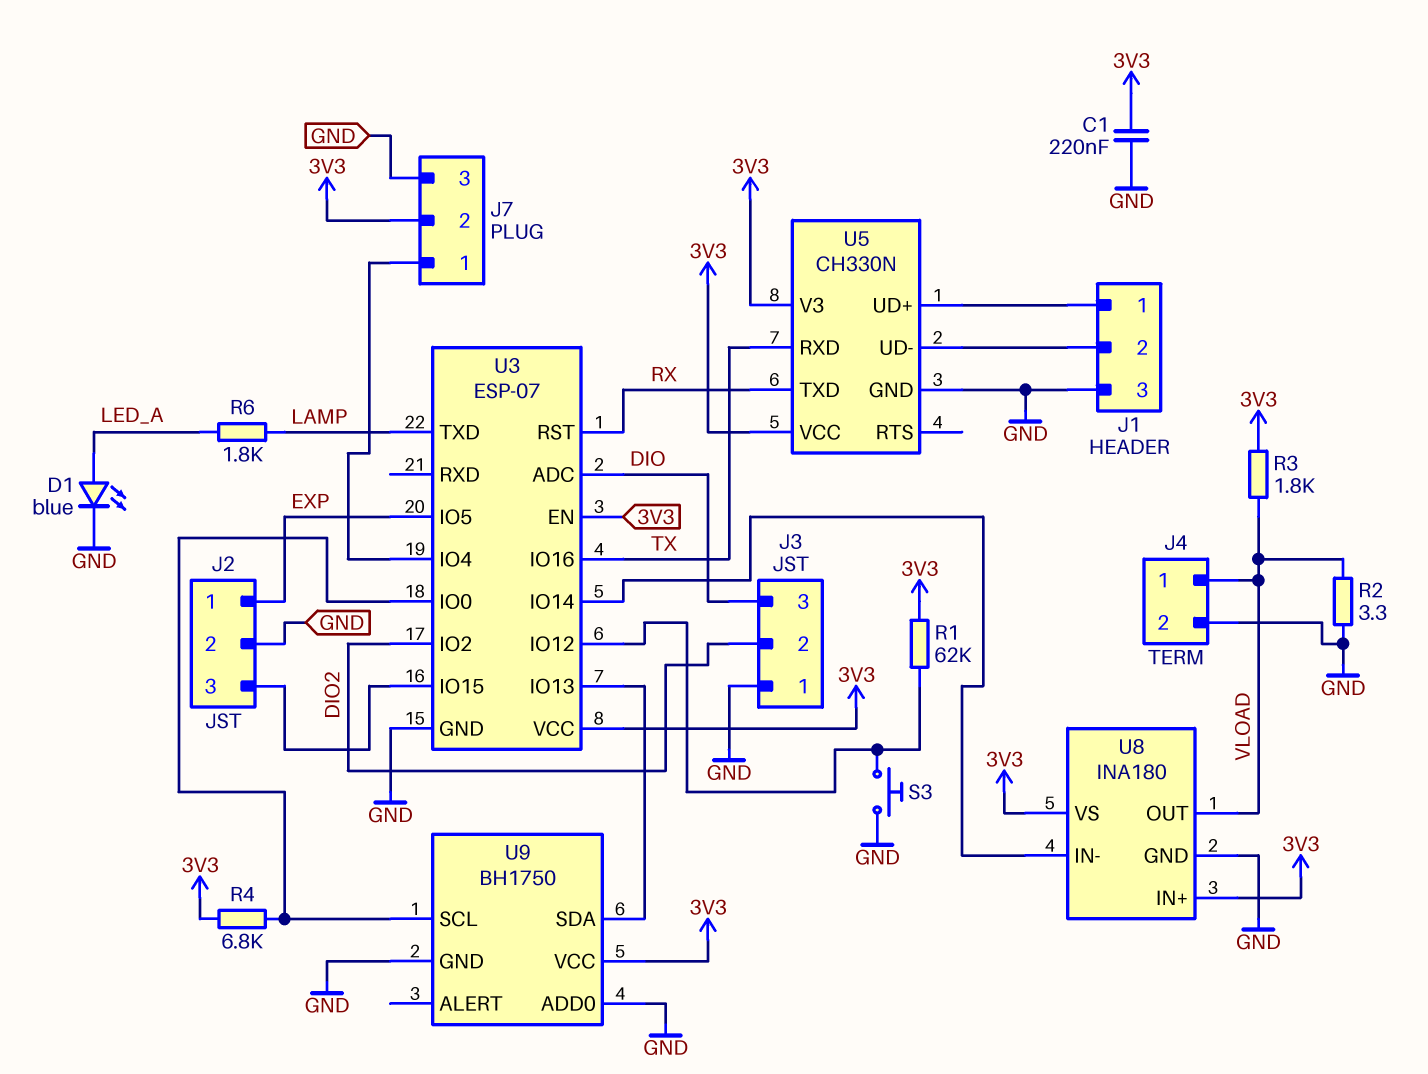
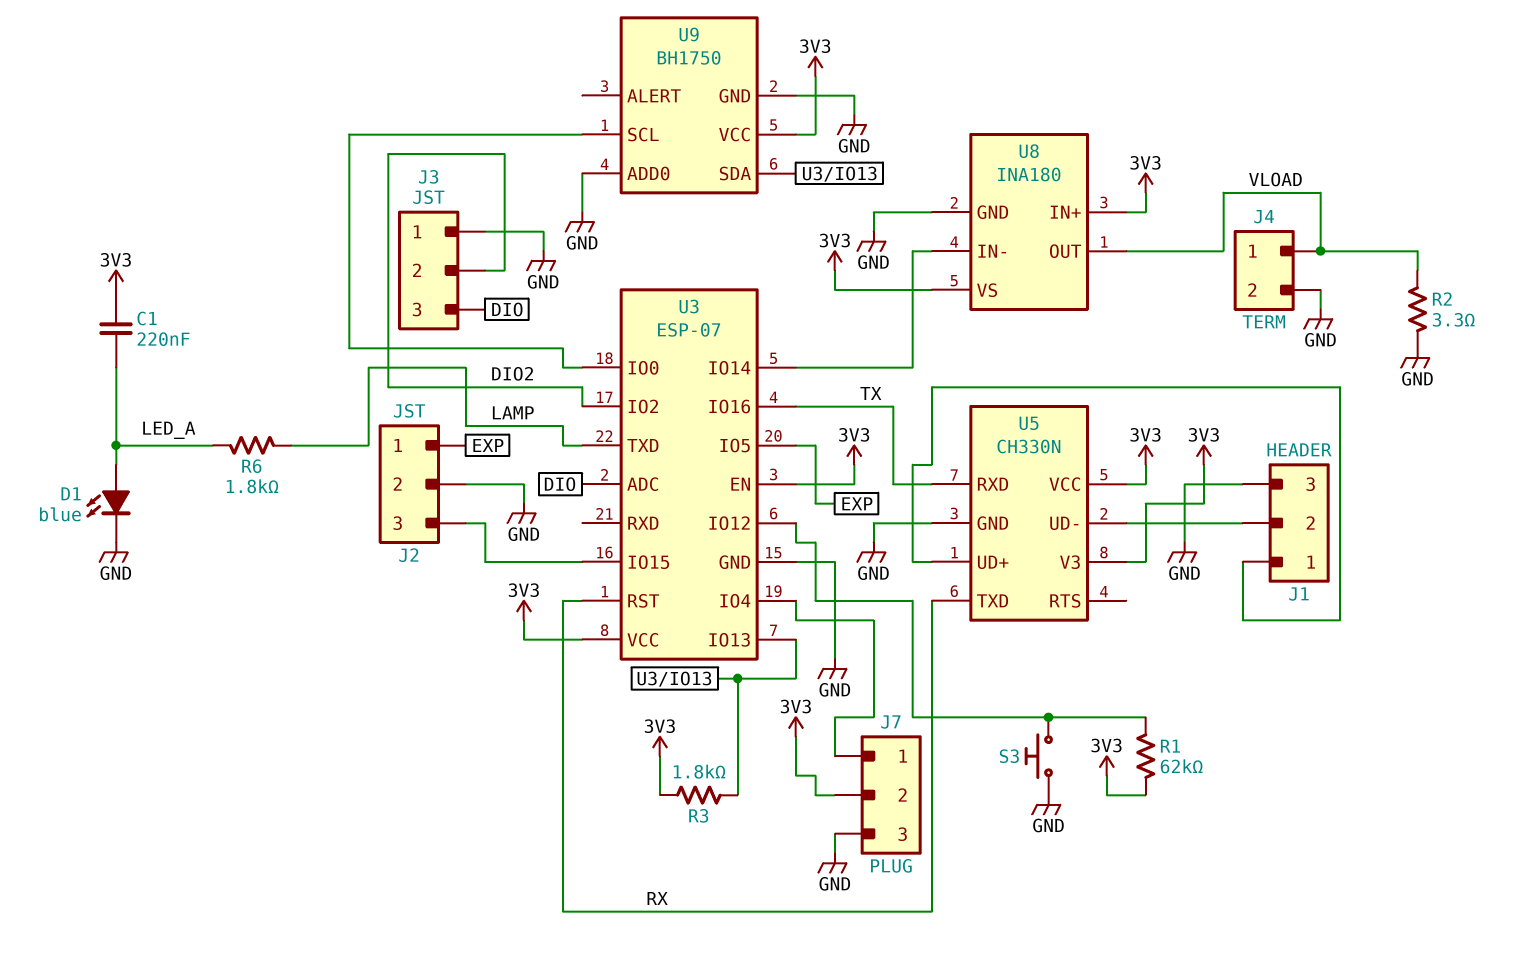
C1: 220nF (3V3, GND) -> 220nF (3V3, LED_A)
R3: 1.8k (3V3, VLOAD) -> 1.8k (3V3, U3/IO13)
R4: 6.8k (3V3, U3/IO0) -> none

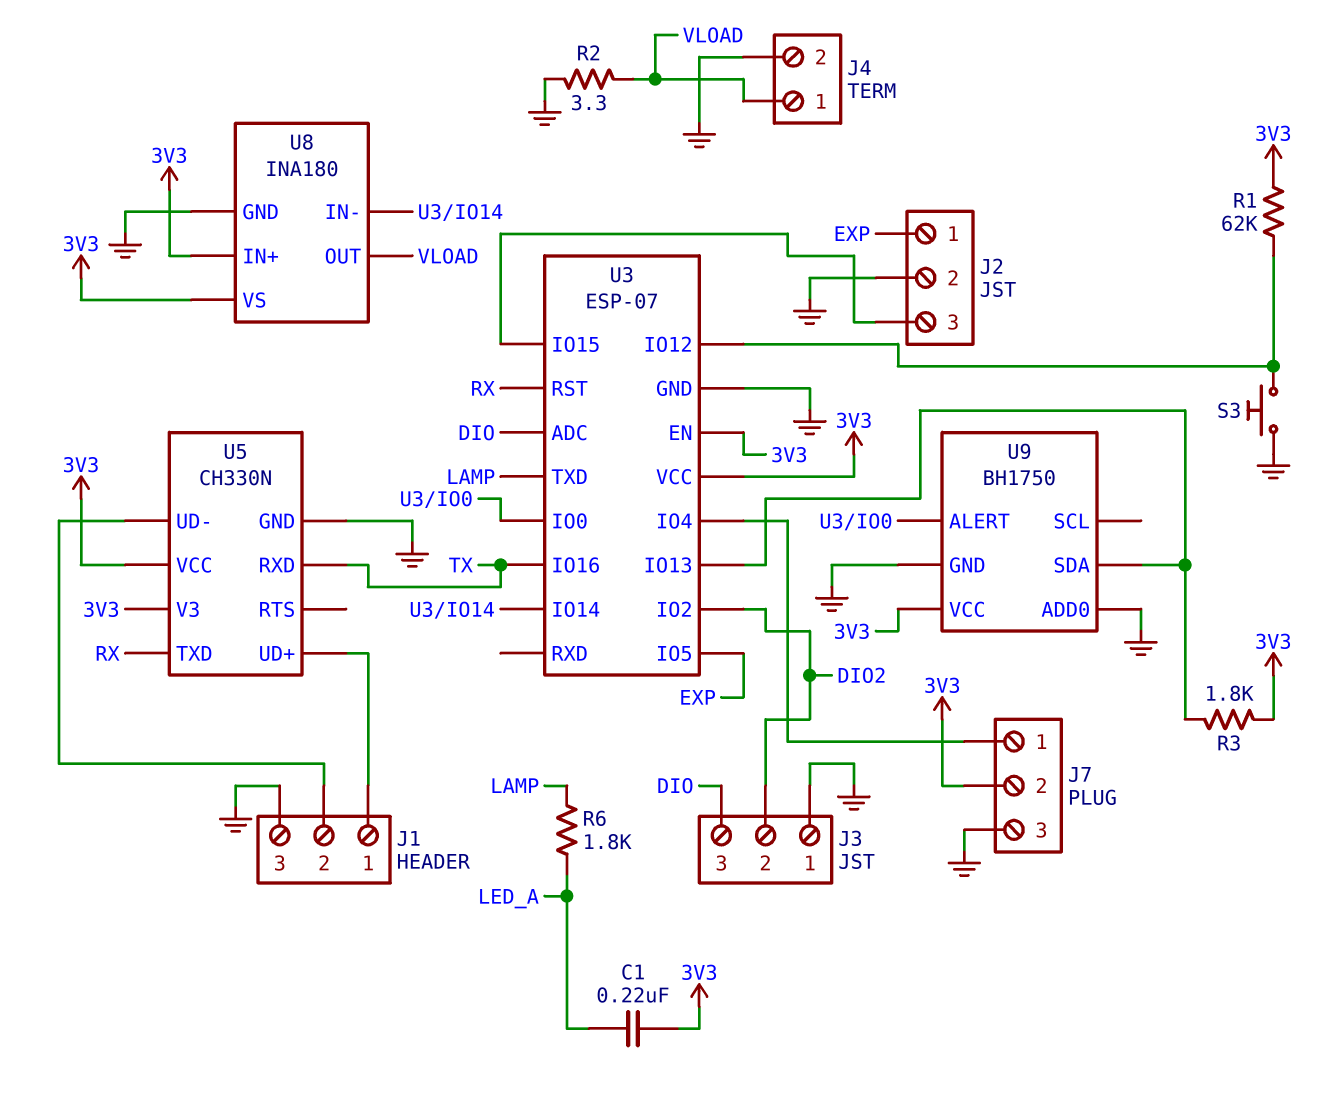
D1: LED blue (A LED_A, K GND) -> none
U9 pin ALERT: none -> U3/IO0
U9 pin SCL: U3/IO0 -> none

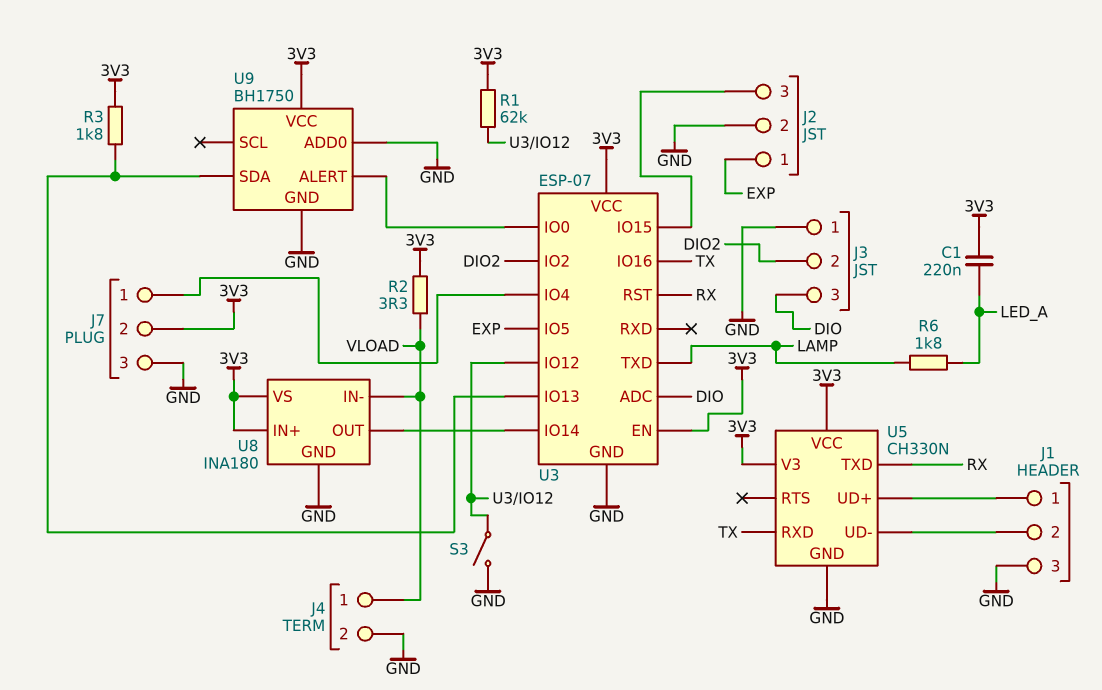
R2: 3.3 (GND, VLOAD) -> 3.3 (3V3, VLOAD)
S3: button (GND, U3/IO12) -> switch (GND, U3/IO12)
U8 pin IN-: U3/IO14 -> VLOAD
U8 pin OUT: VLOAD -> U3/IO14

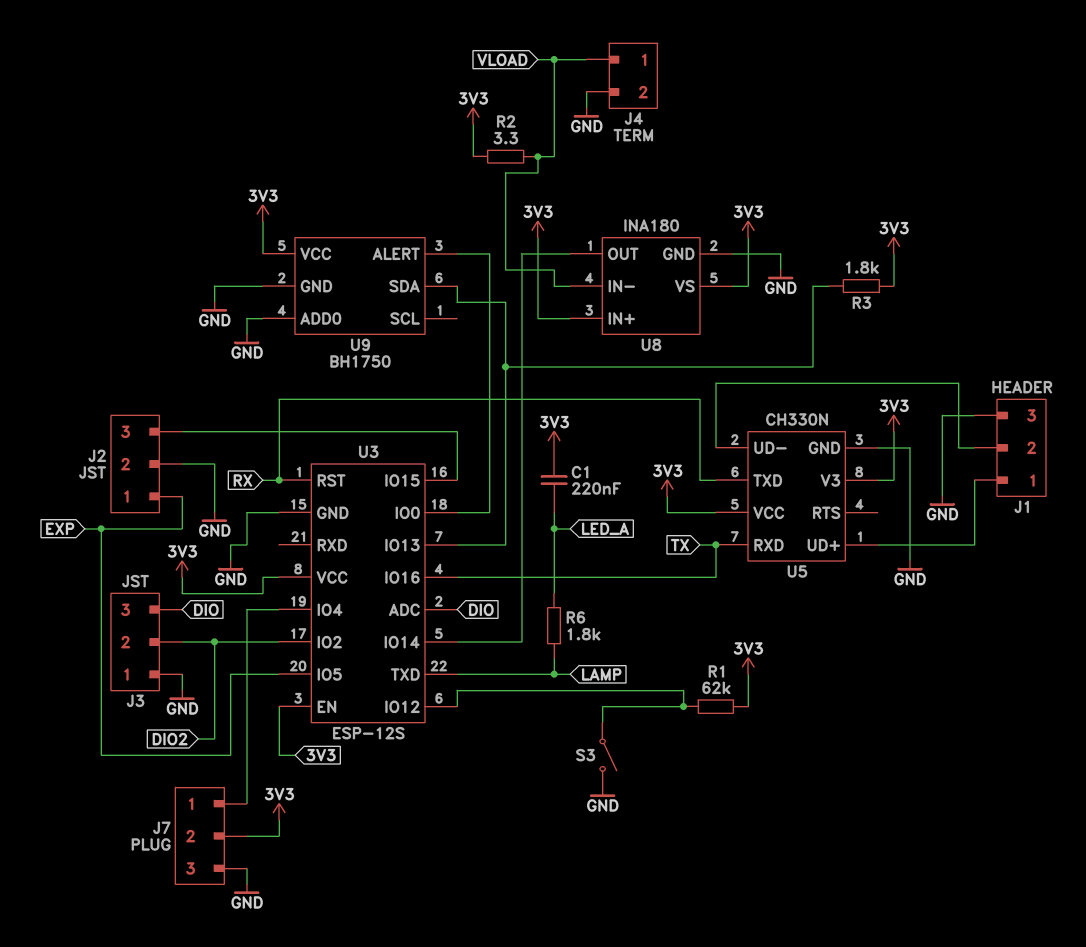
U3: ESP-07 -> ESP-12S

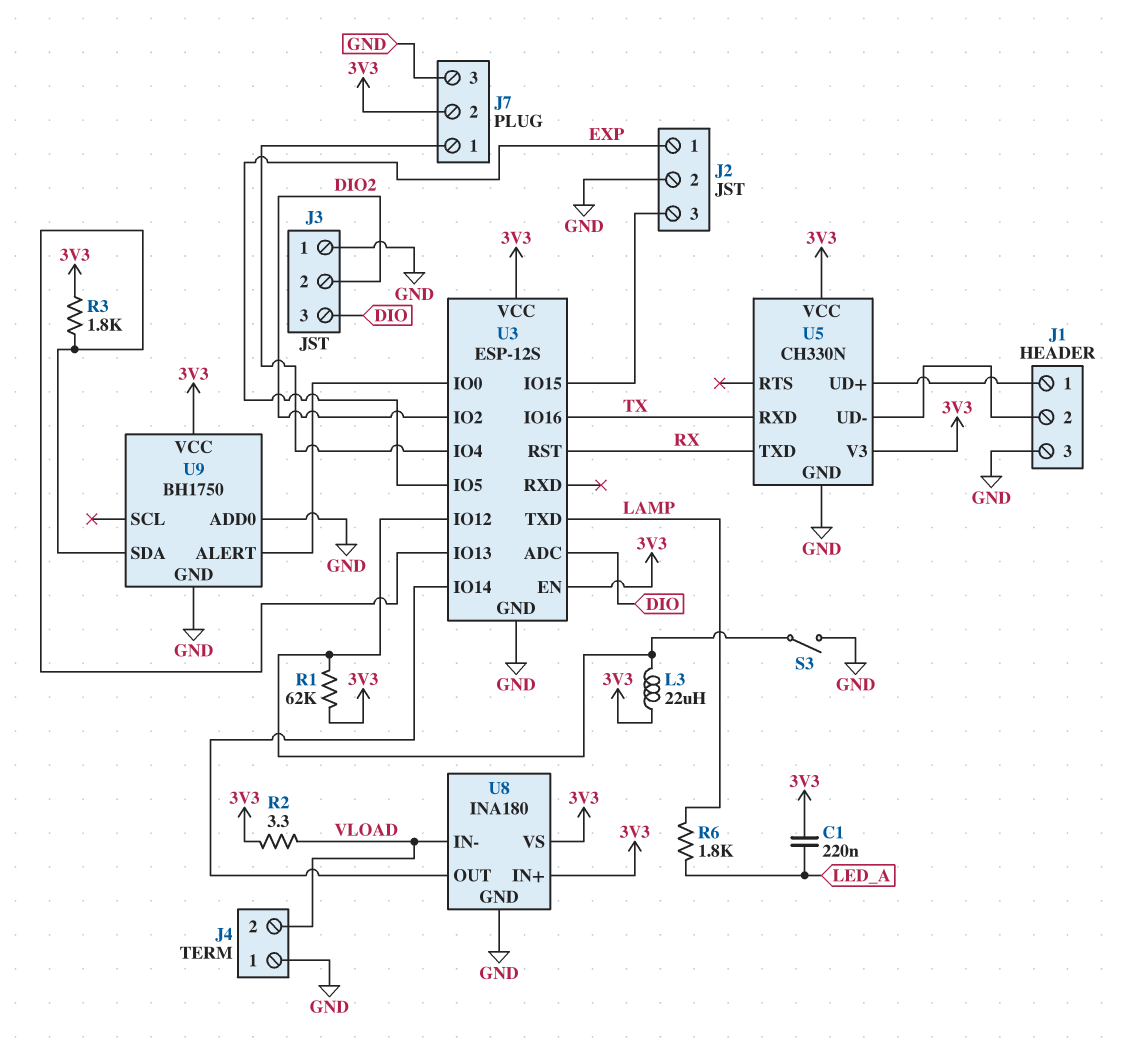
J4 pin 1: VLOAD -> GND
J4 pin 2: GND -> VLOAD
L3: none -> 22uH (3V3, U3/IO12)

